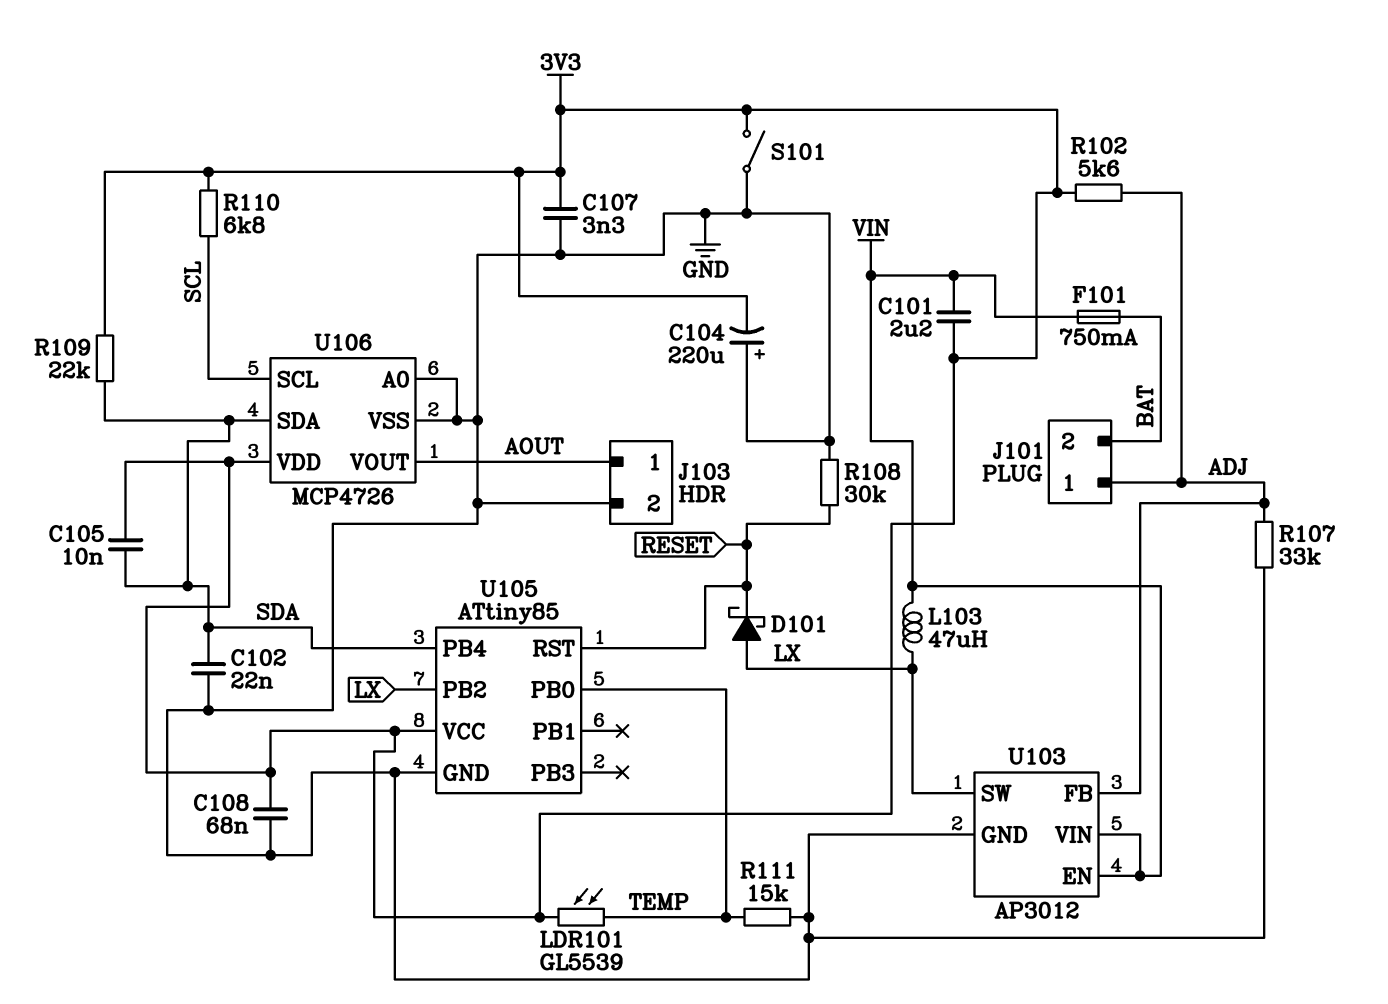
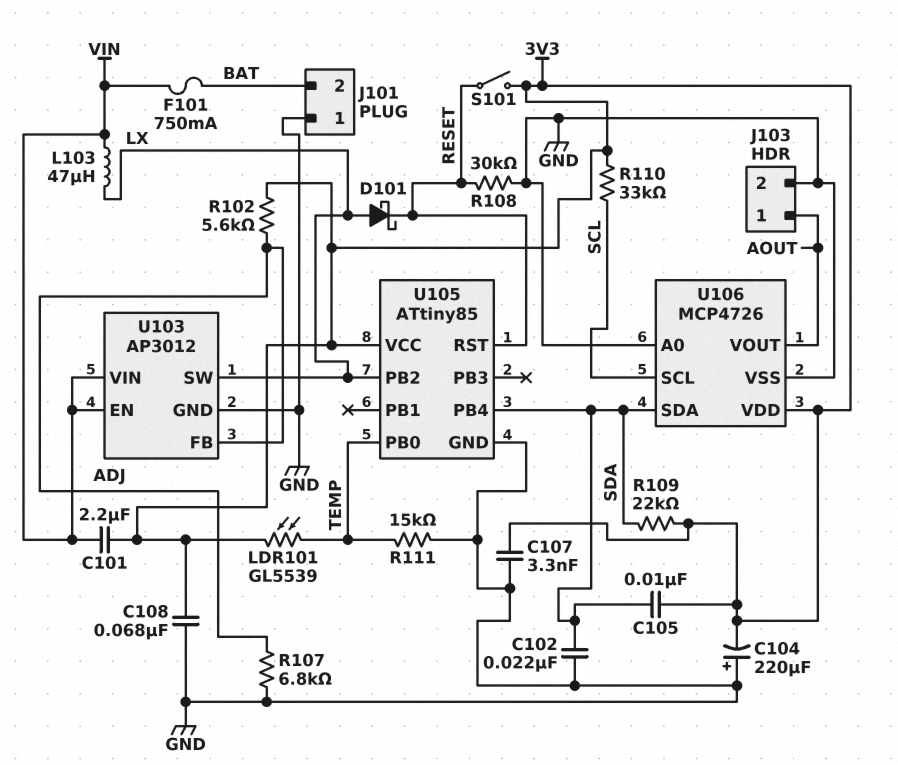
J101 pin 1: ADJ -> GND
R107: 33k (ADJ, GND) -> 6.8k (ADJ, GND)
R110: 6.8k (3V3, SCL) -> 33k (3V3, SCL)
S101: switch (3V3, GND) -> switch (3V3, RESET)

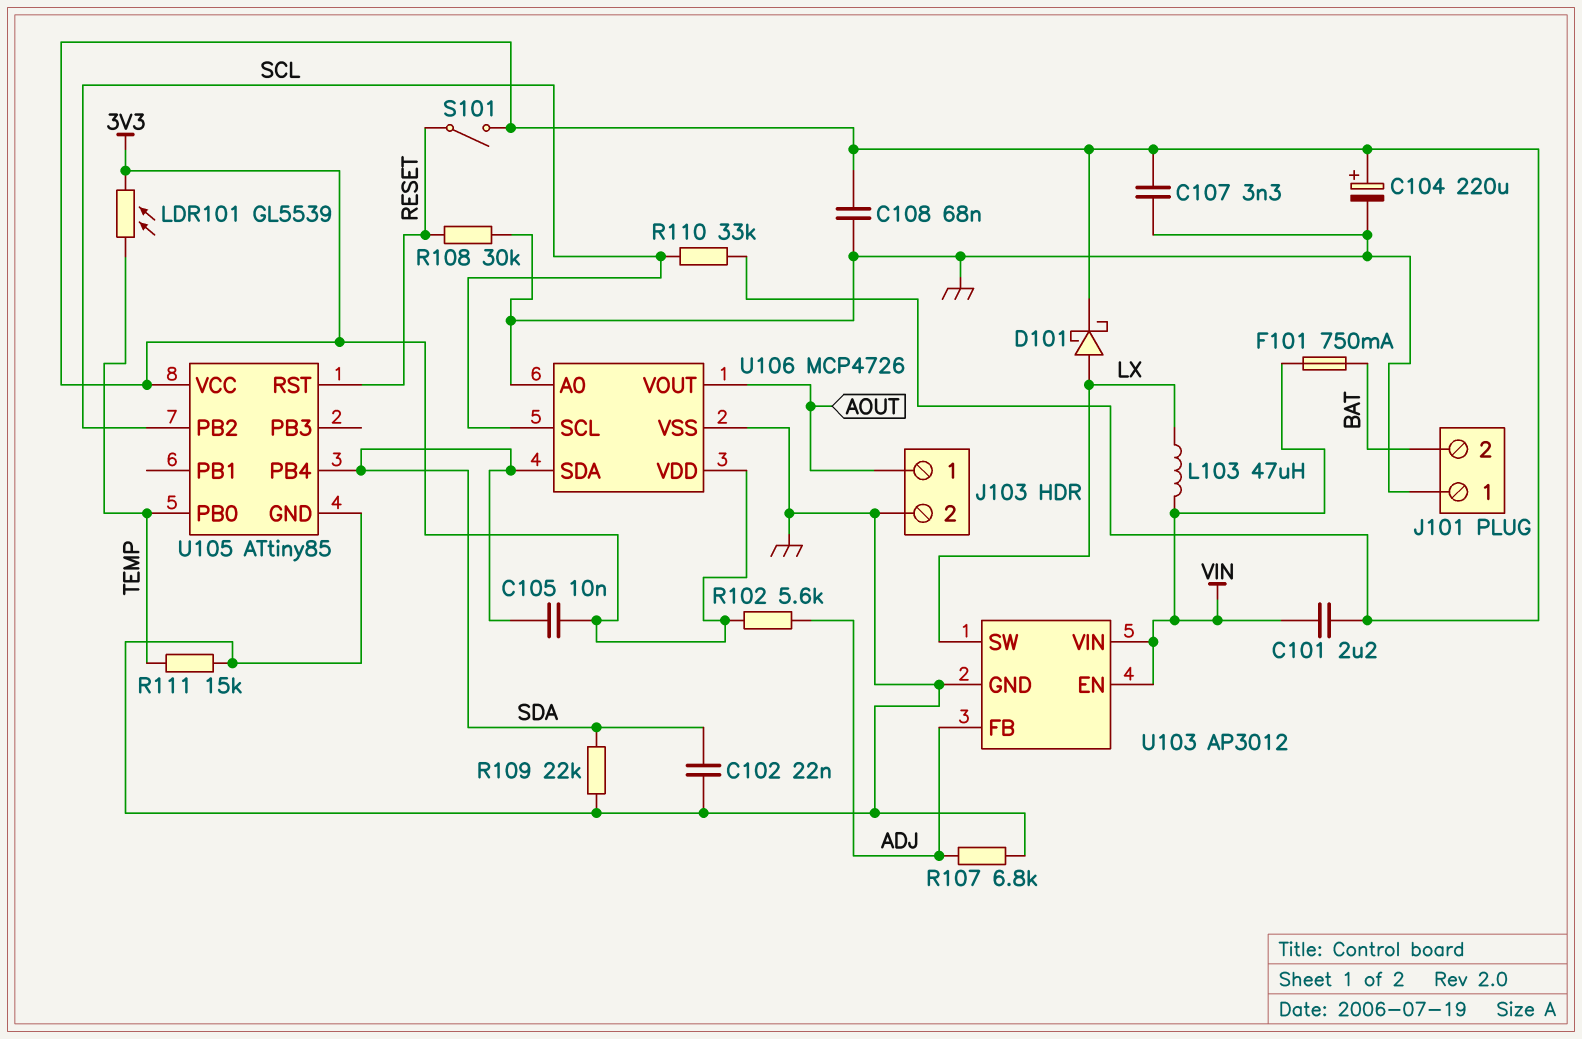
C104: 220uF (plus GND, minus 3V3) -> 220uF (plus 3V3, minus GND)
D101: schottky (A LX, K RESET) -> schottky (A LX, K 3V3)
R109: 22k (3V3, SDA) -> 22k (GND, SDA)
U105 pin PB2: LX -> SCL

